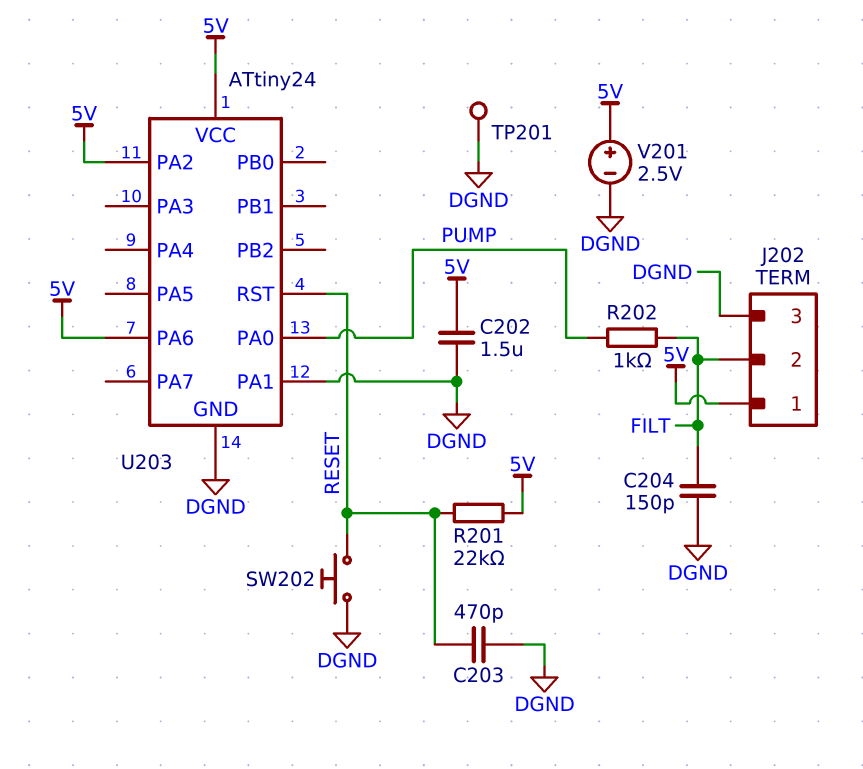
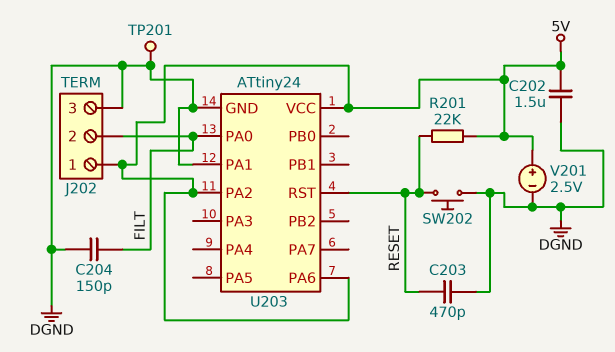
R202: 1k (FILT, PUMP) -> none
U203 pin PA0: PUMP -> FILT

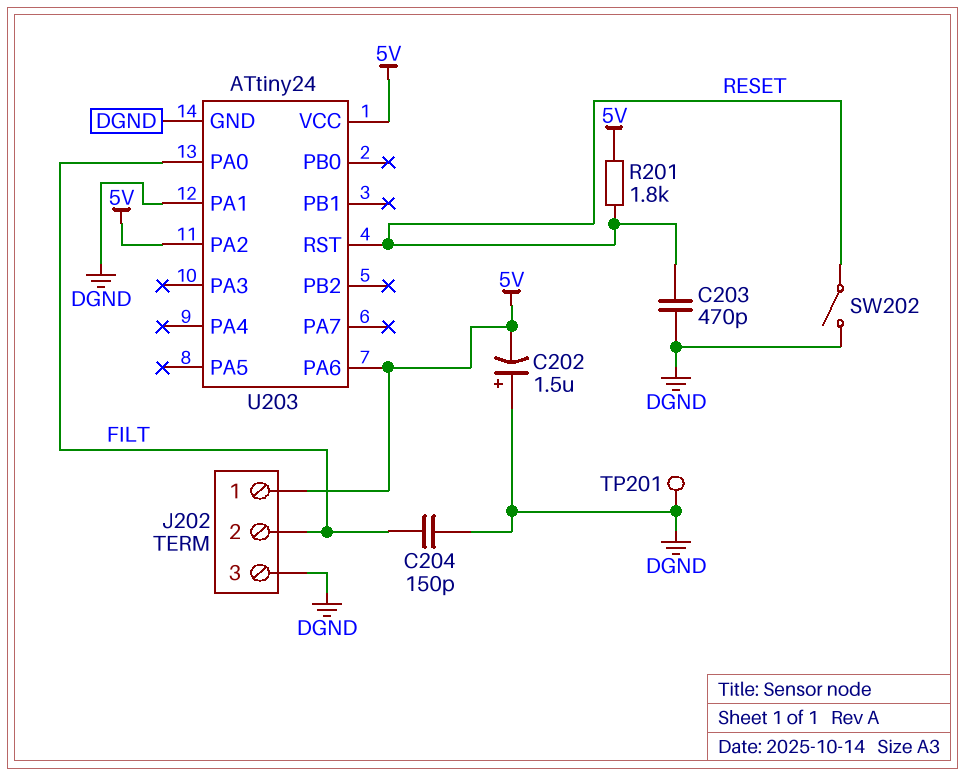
C202: 1.5uF (5V, DGND) -> 1.5uF (plus DGND, minus 5V)
R201: 22k (5V, RESET) -> 1.8k (5V, RESET)
SW202: button (DGND, RESET) -> switch (DGND, RESET)
V201: 2.5V (plus 5V, minus DGND) -> none

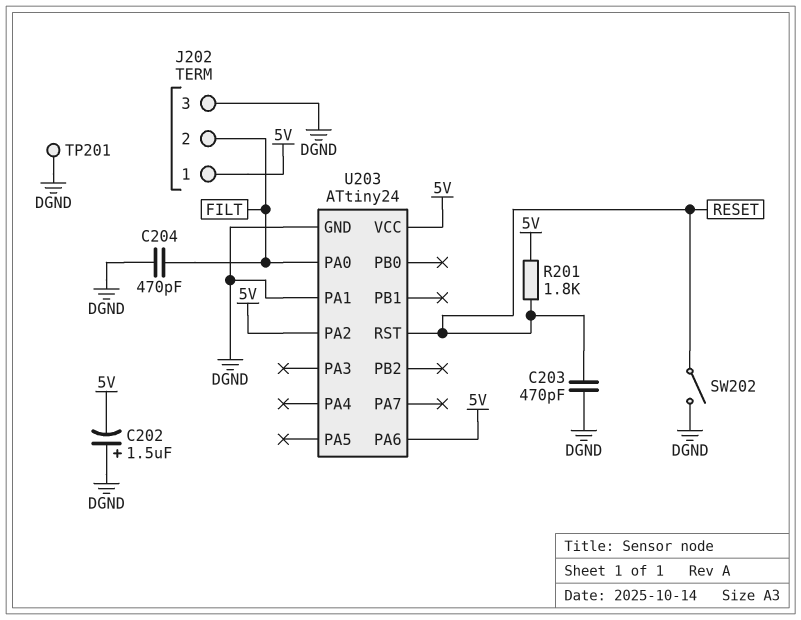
C204: 150pF (DGND, FILT) -> 470pF (DGND, FILT)

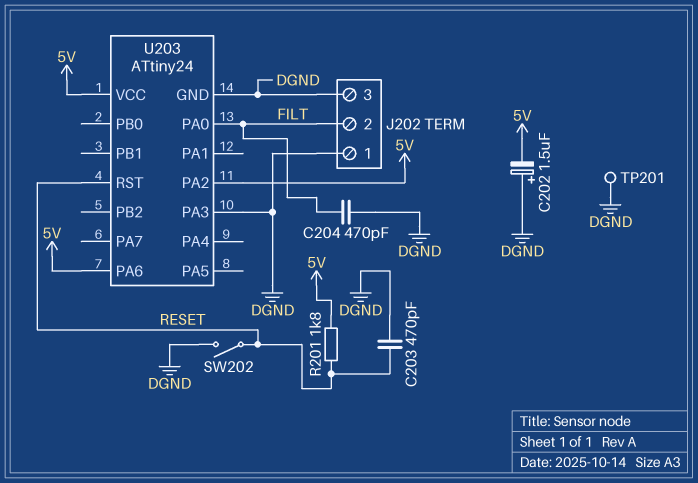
J202 pin 1: 5V -> DGND
U203 pin PA1: DGND -> none
U203 pin PA3: none -> DGND

